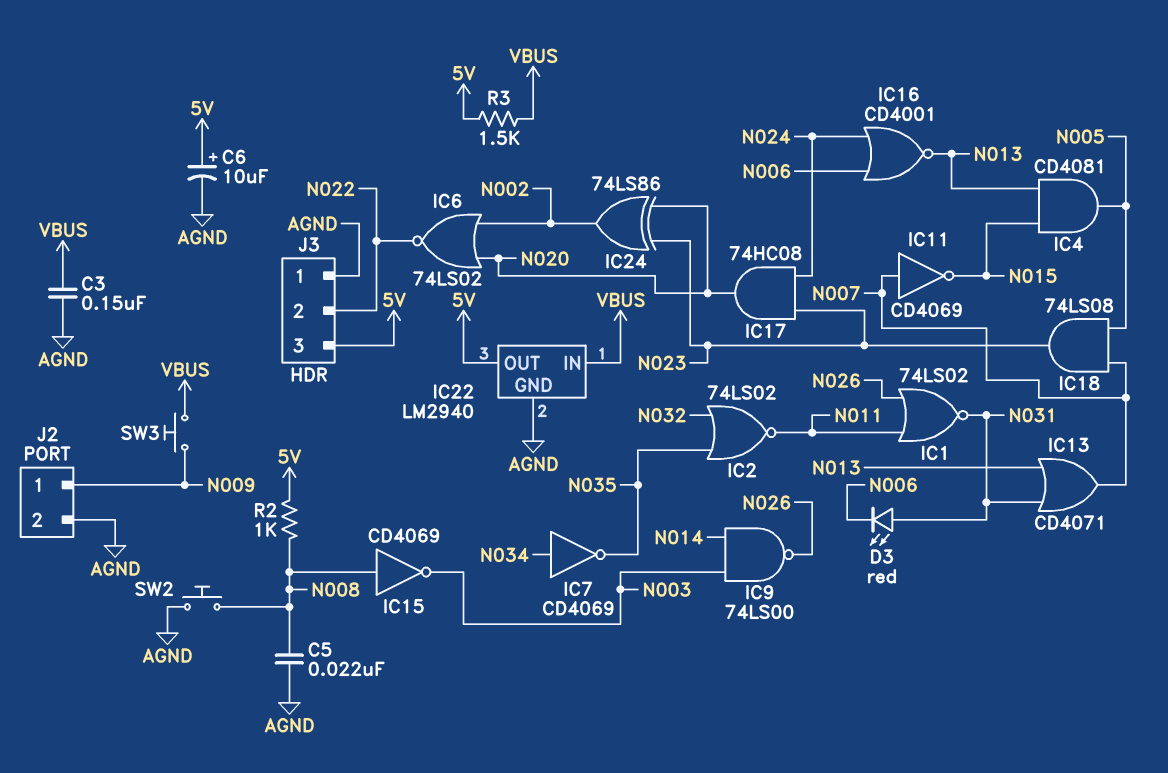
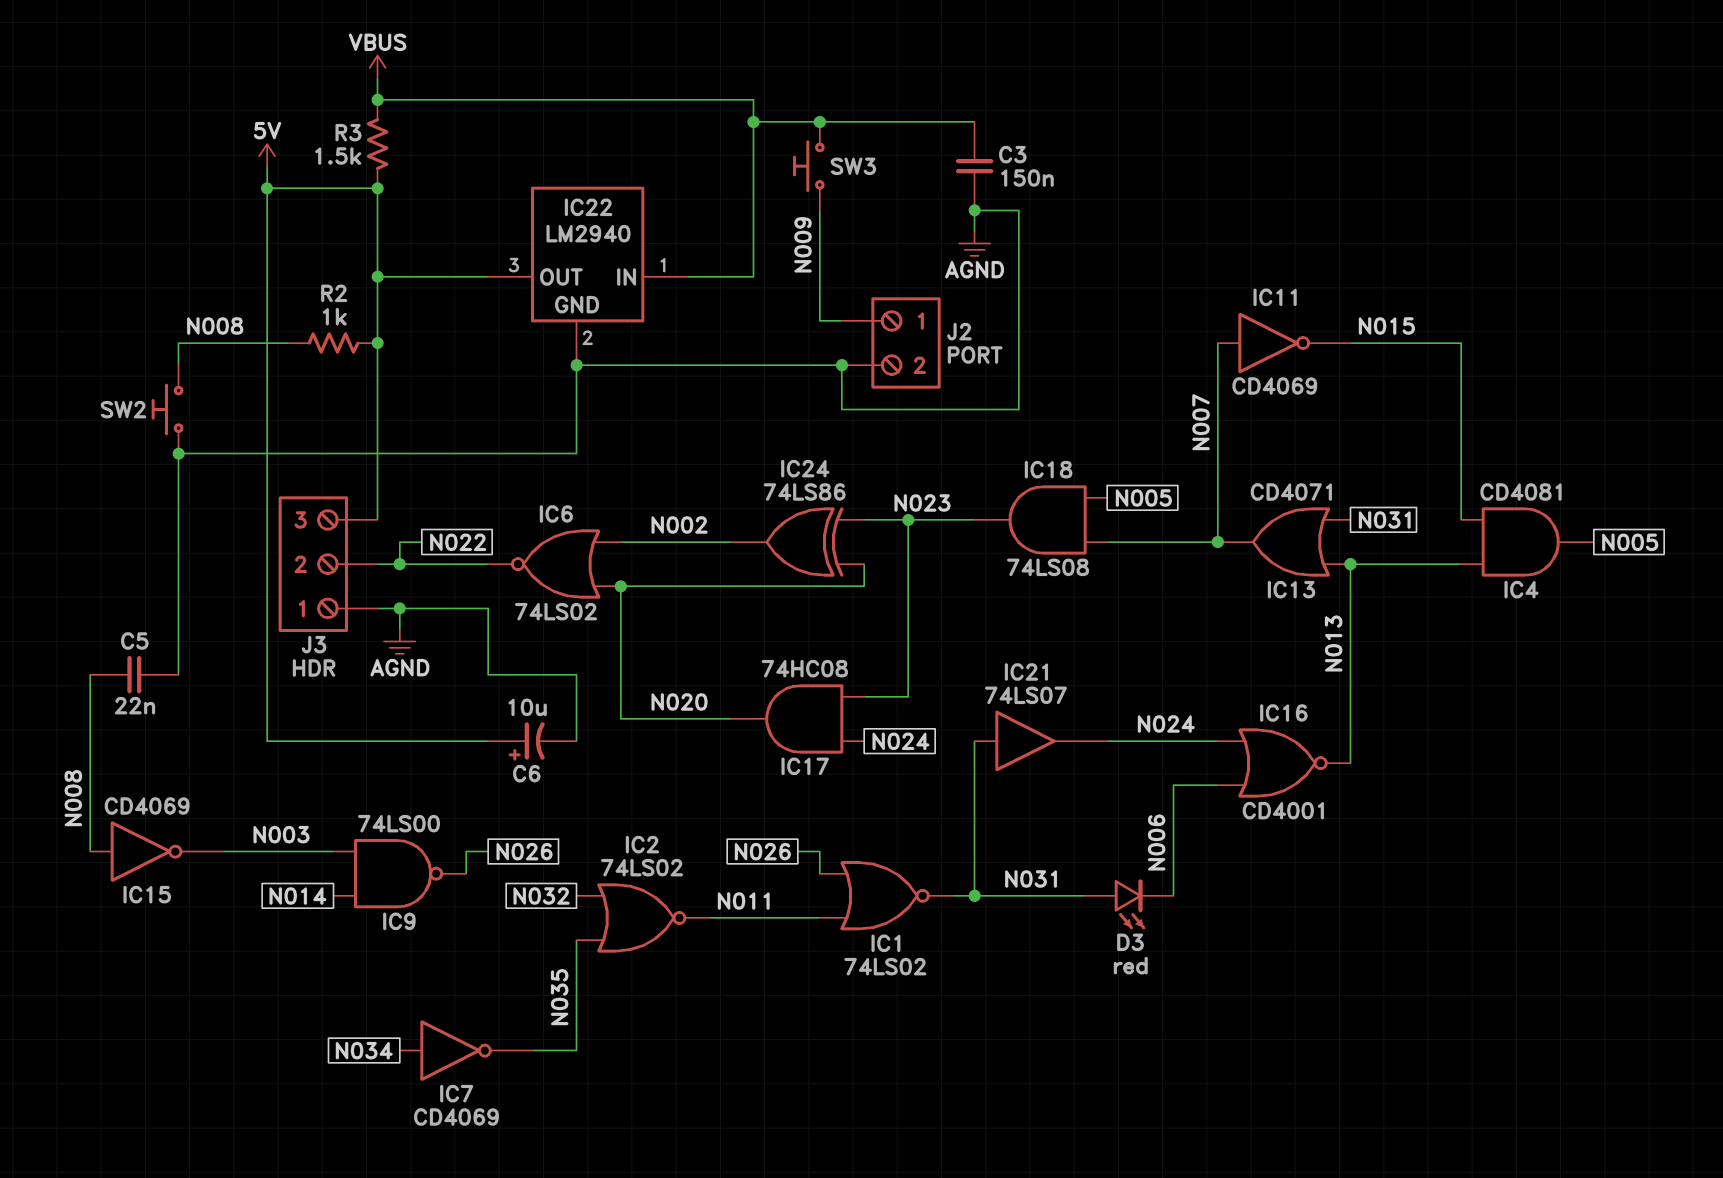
IC21: none -> buffer 74LS07 (in N031, out N024)

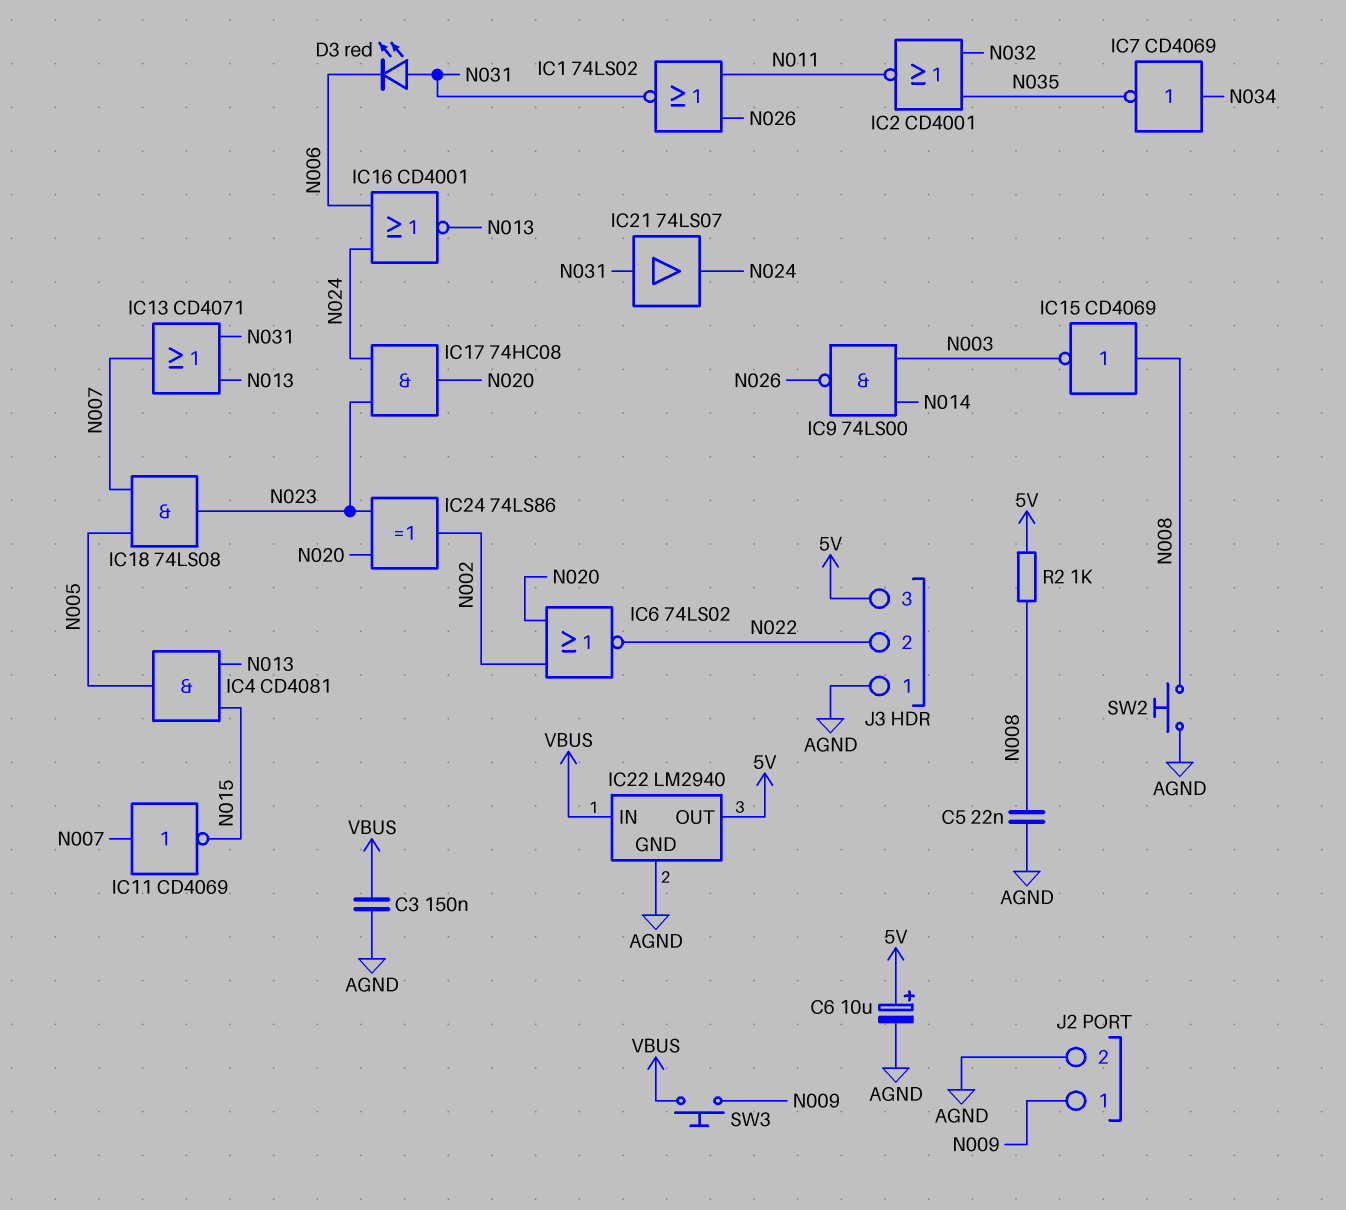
IC2: NOR 74LS02 (in N032, in N035, out N011) -> NOR CD4001 (in N032, in N035, out N011)
R3: 1.5k (5V, VBUS) -> none

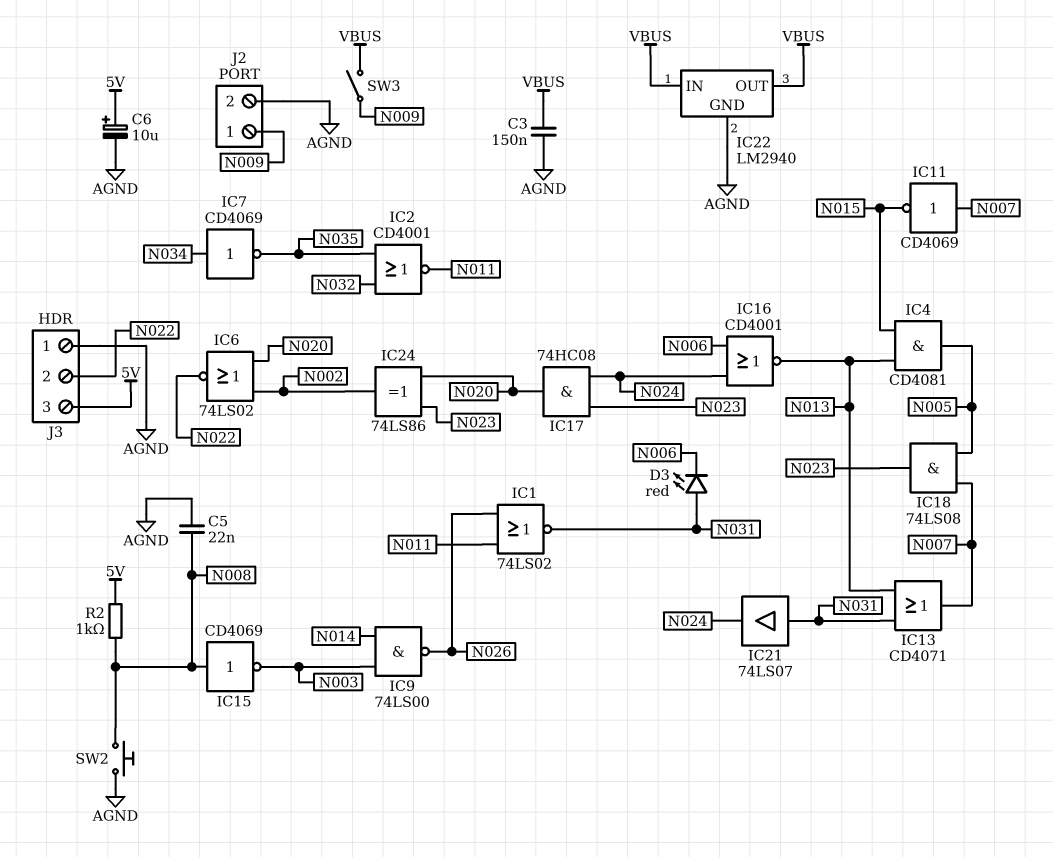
IC22 pin OUT: 5V -> VBUS
SW3: button (N009, VBUS) -> switch (N009, VBUS)

